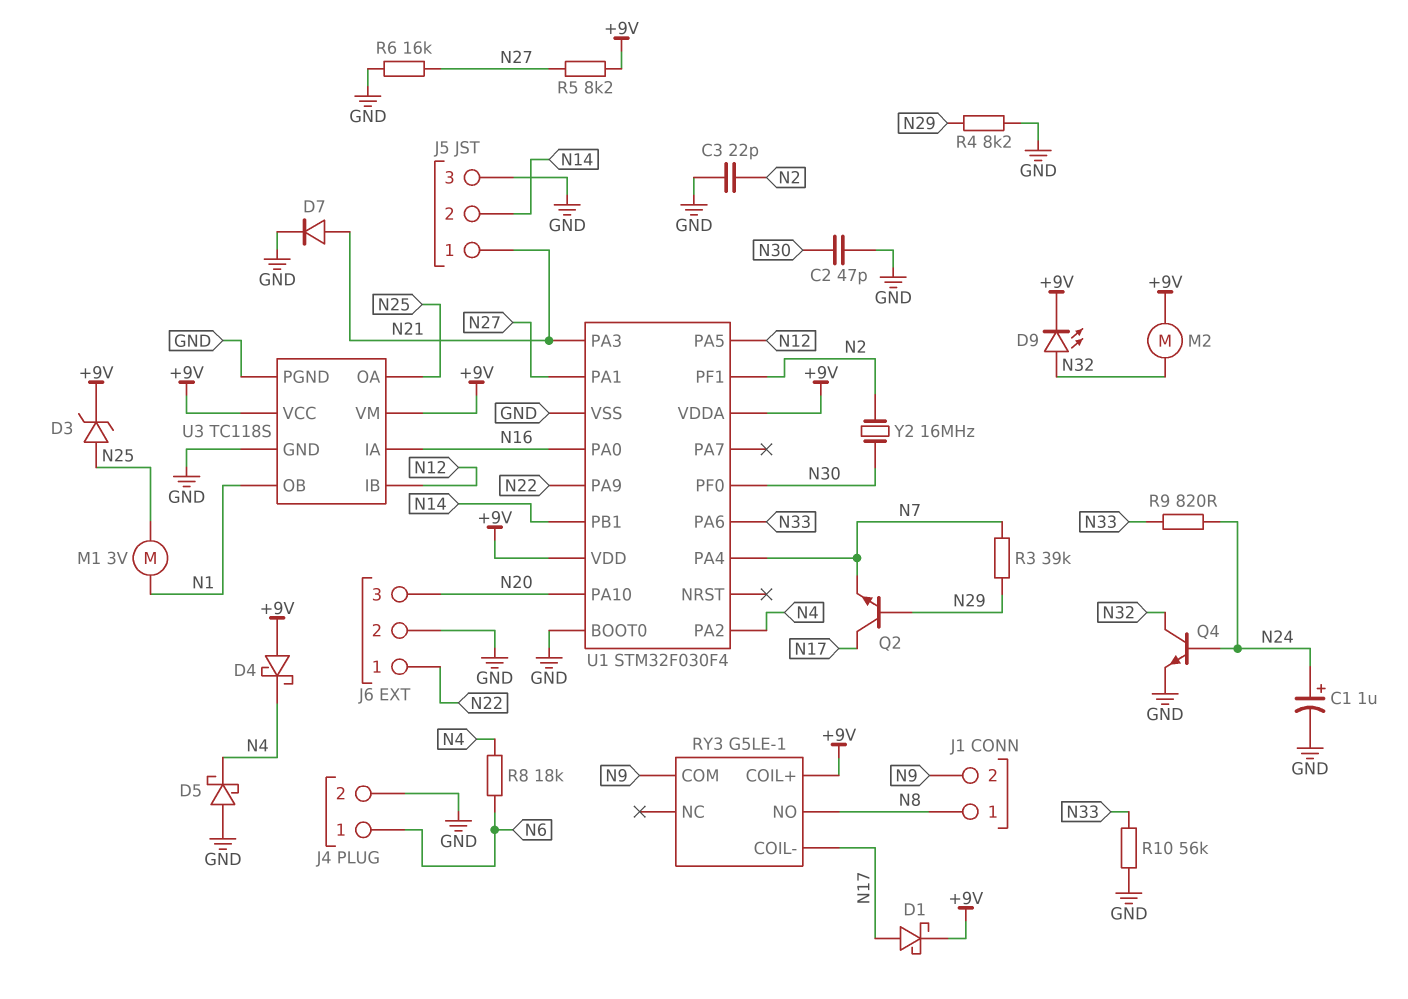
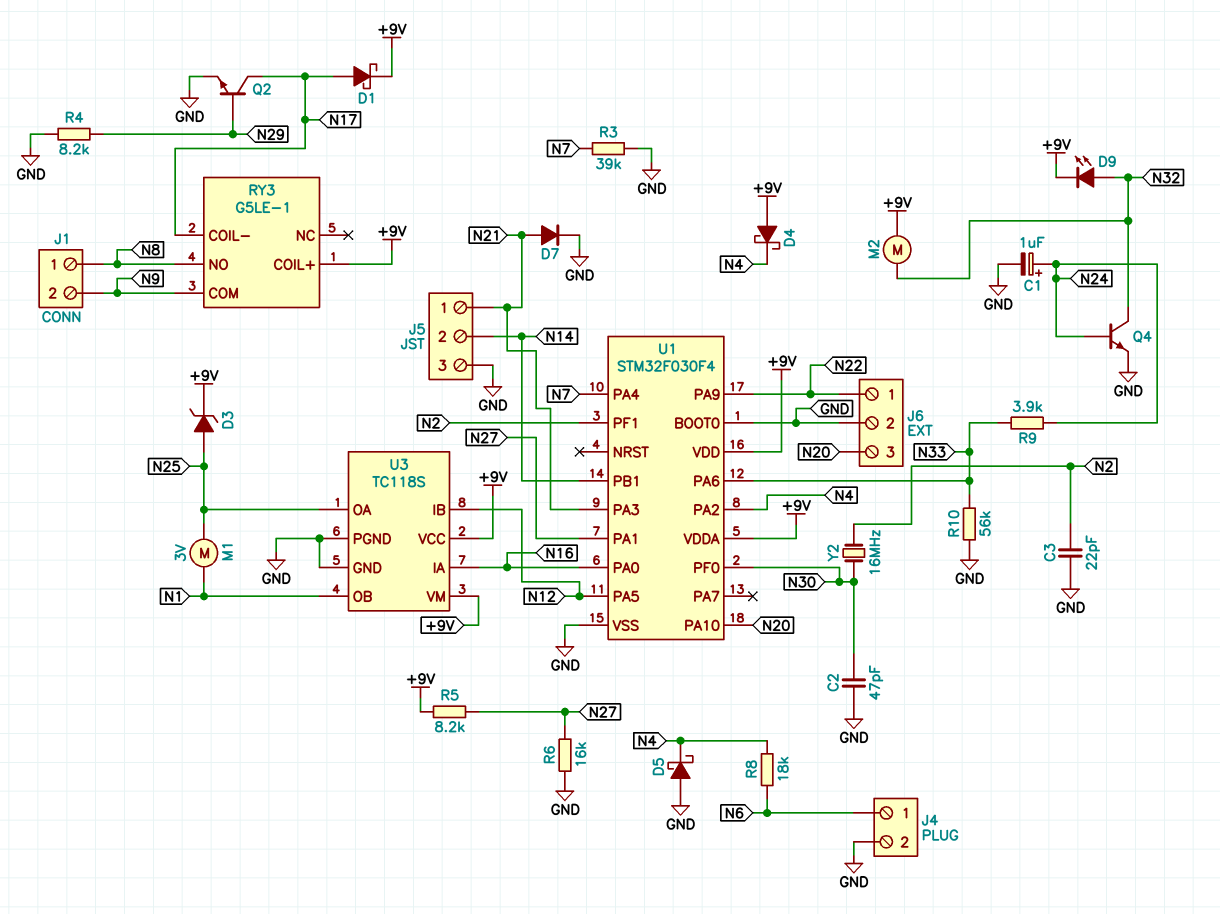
Q2: NPN (B N29, C N17, E N7) -> NPN (B N29, C N17, E GND)
R3: 39k (N7, N29) -> 39k (GND, N7)
R9: 820 (N24, N33) -> 3.9k (N24, N33)

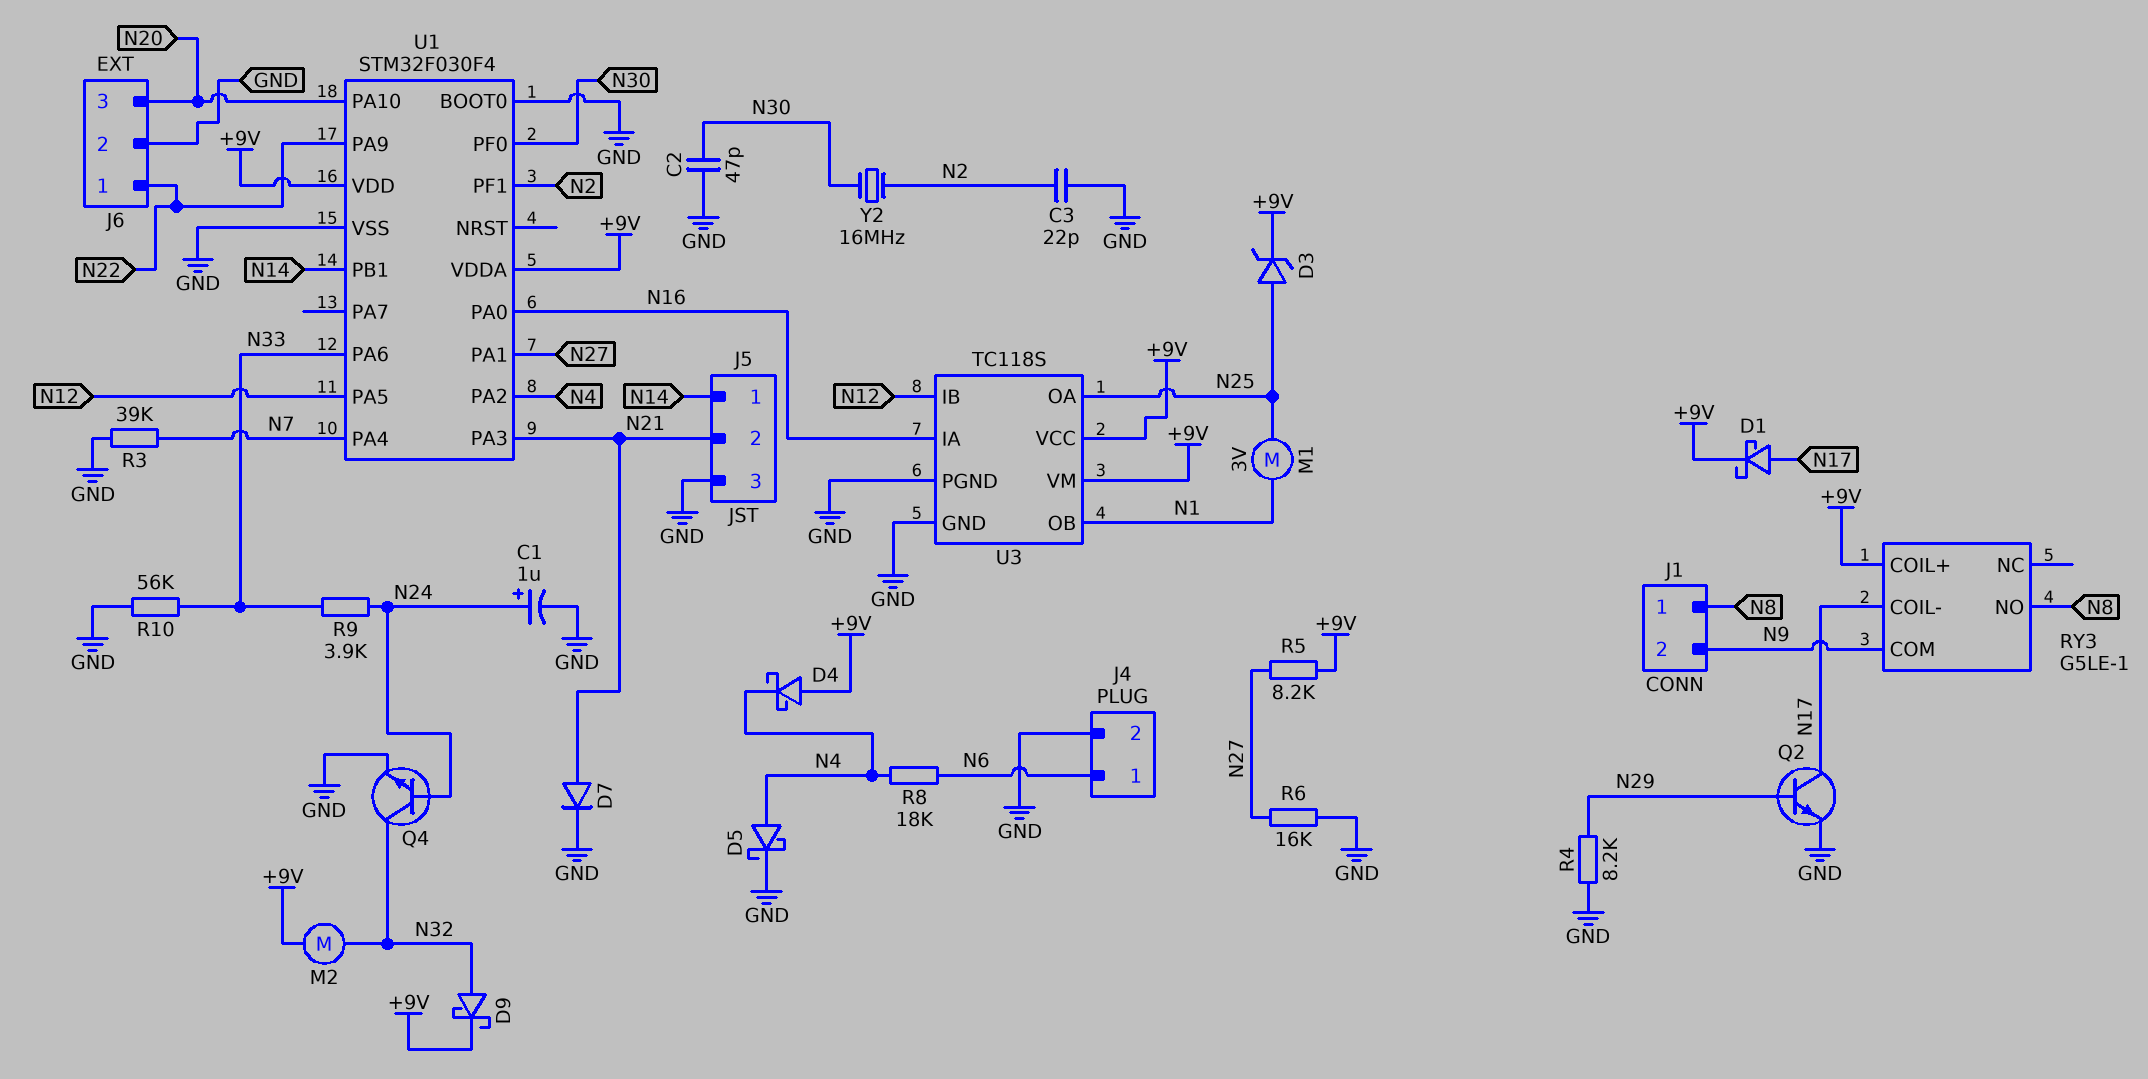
D5: schottky (A GND, K N4) -> schottky (A N4, K GND)
D9: LED (A N32, K +9V) -> schottky (A N32, K +9V)
J5 pin 1: N21 -> N14
J5 pin 2: N14 -> N21

